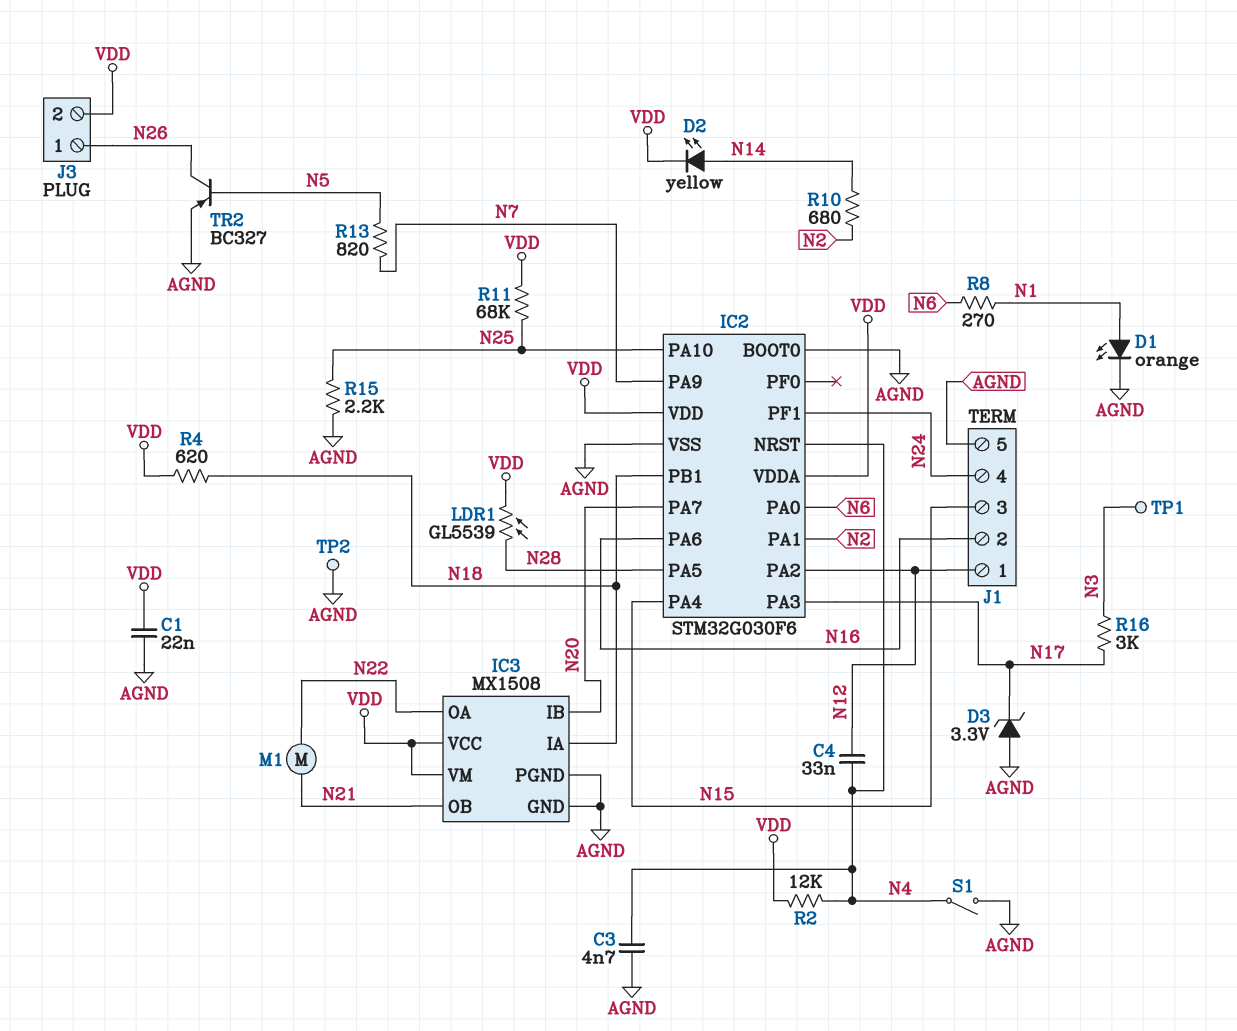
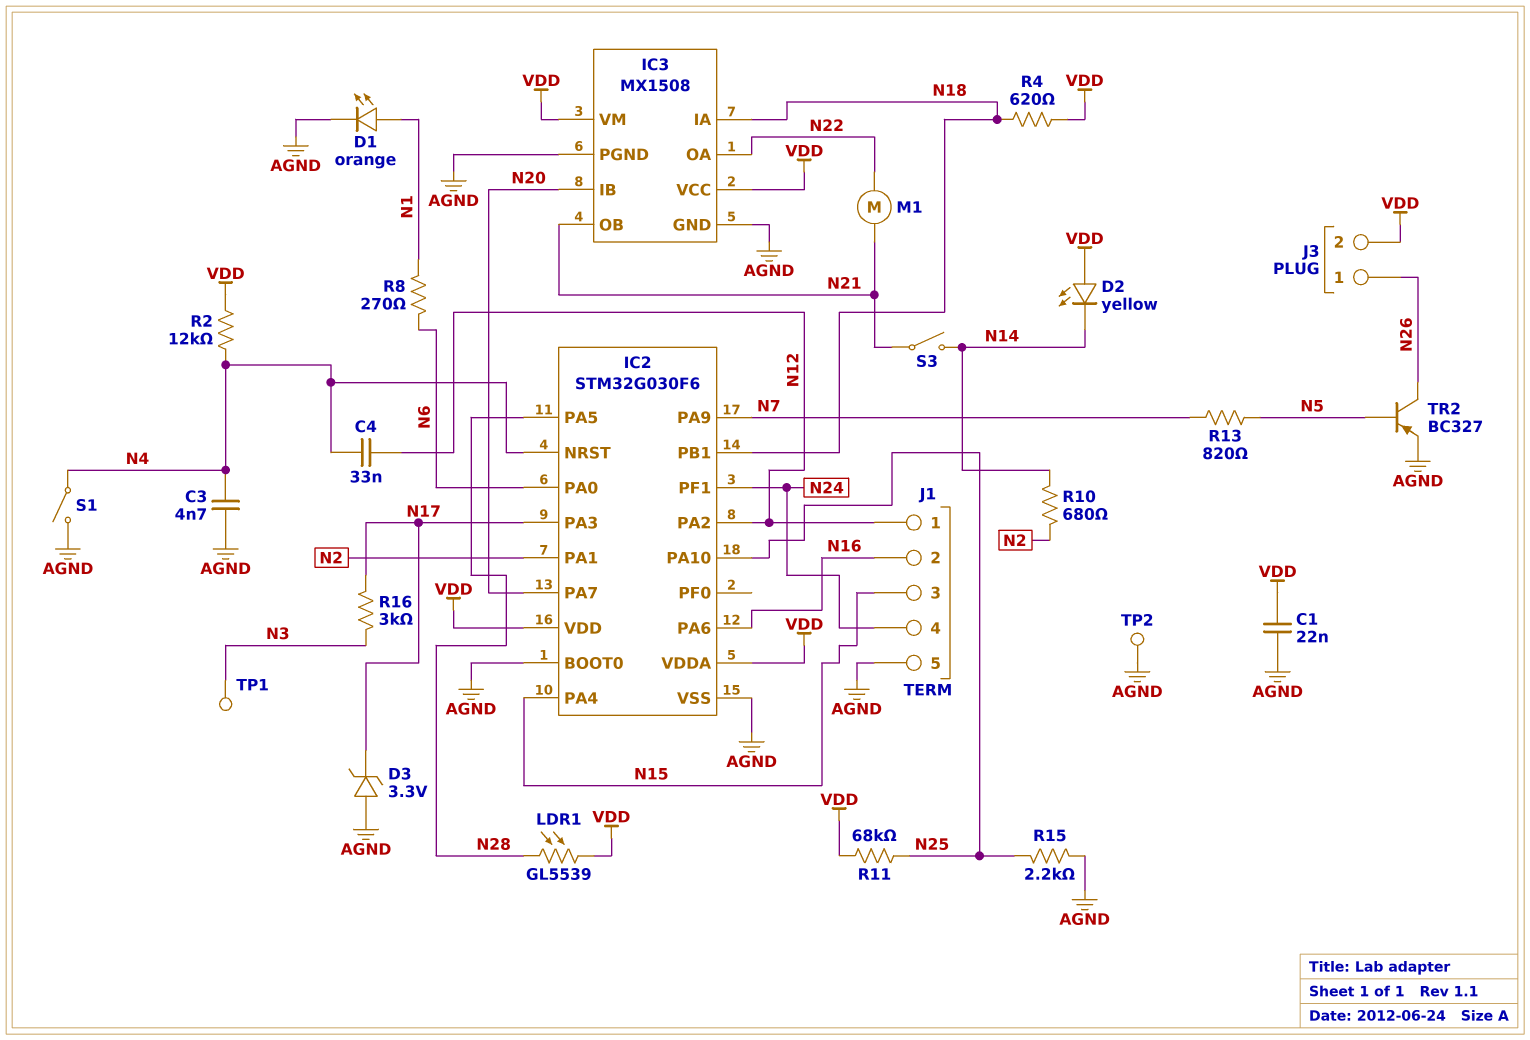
D2: LED yellow (A N14, K VDD) -> LED yellow (A VDD, K N14)
S3: none -> switch (N14, N21)

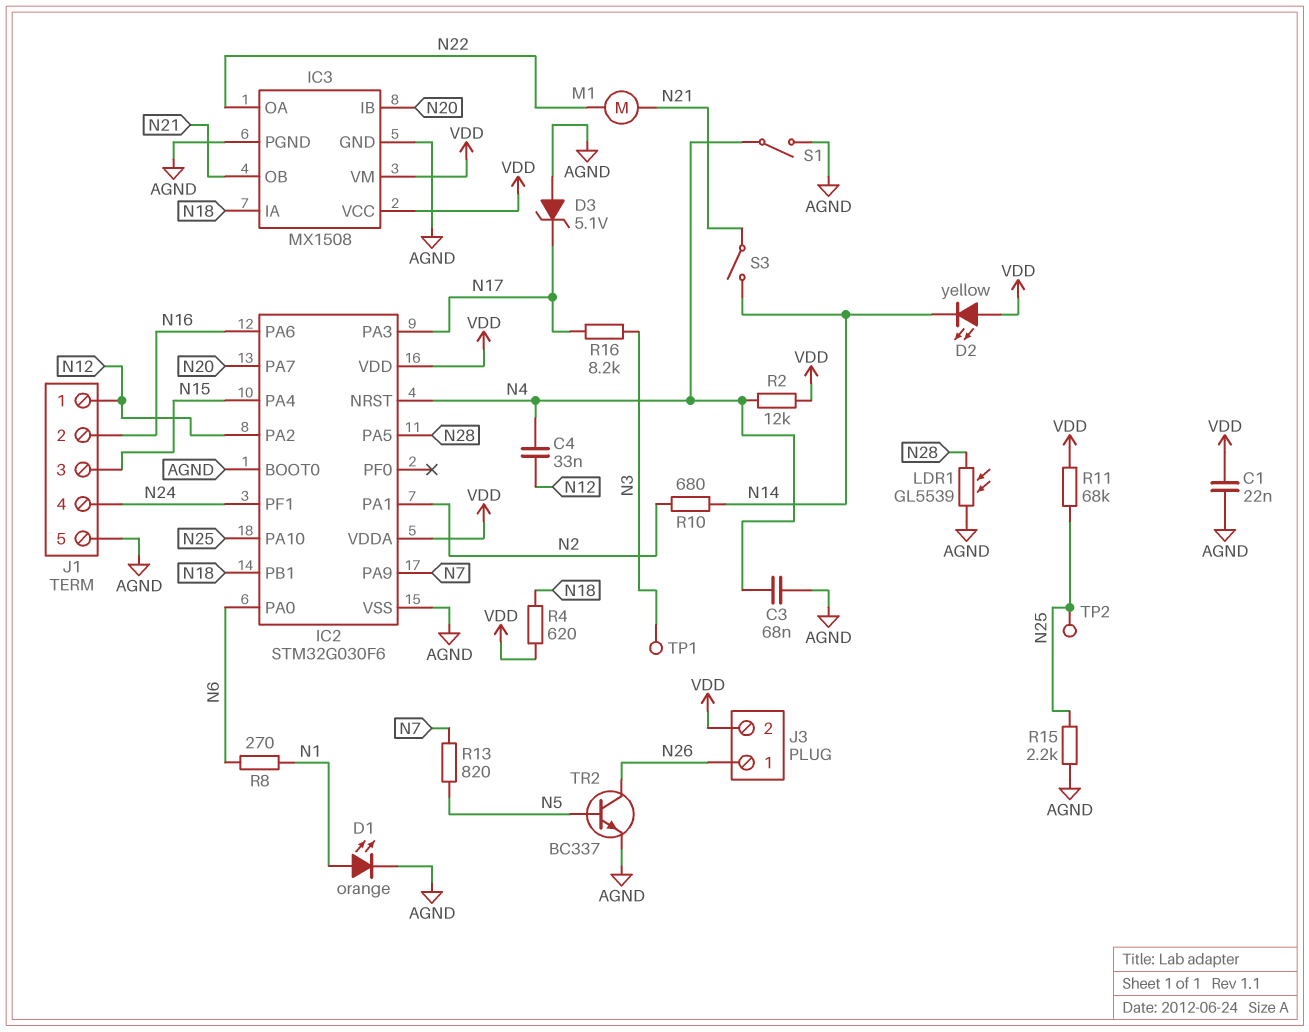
C3: 4.7nF (AGND, N4) -> 68nF (AGND, N4)
D3: zener 3.3V (A AGND, K N17) -> zener 5.1V (A AGND, K N17)
LDR1: GL5539 (N28, VDD) -> GL5539 (AGND, N28)
R16: 3k (N3, N17) -> 8.2k (N3, N17)
TP2: test point (AGND) -> test point (N25)
TR2: PNP BC327 (B N5, C N26, E AGND) -> NPN BC337 (B N5, C N26, E AGND)

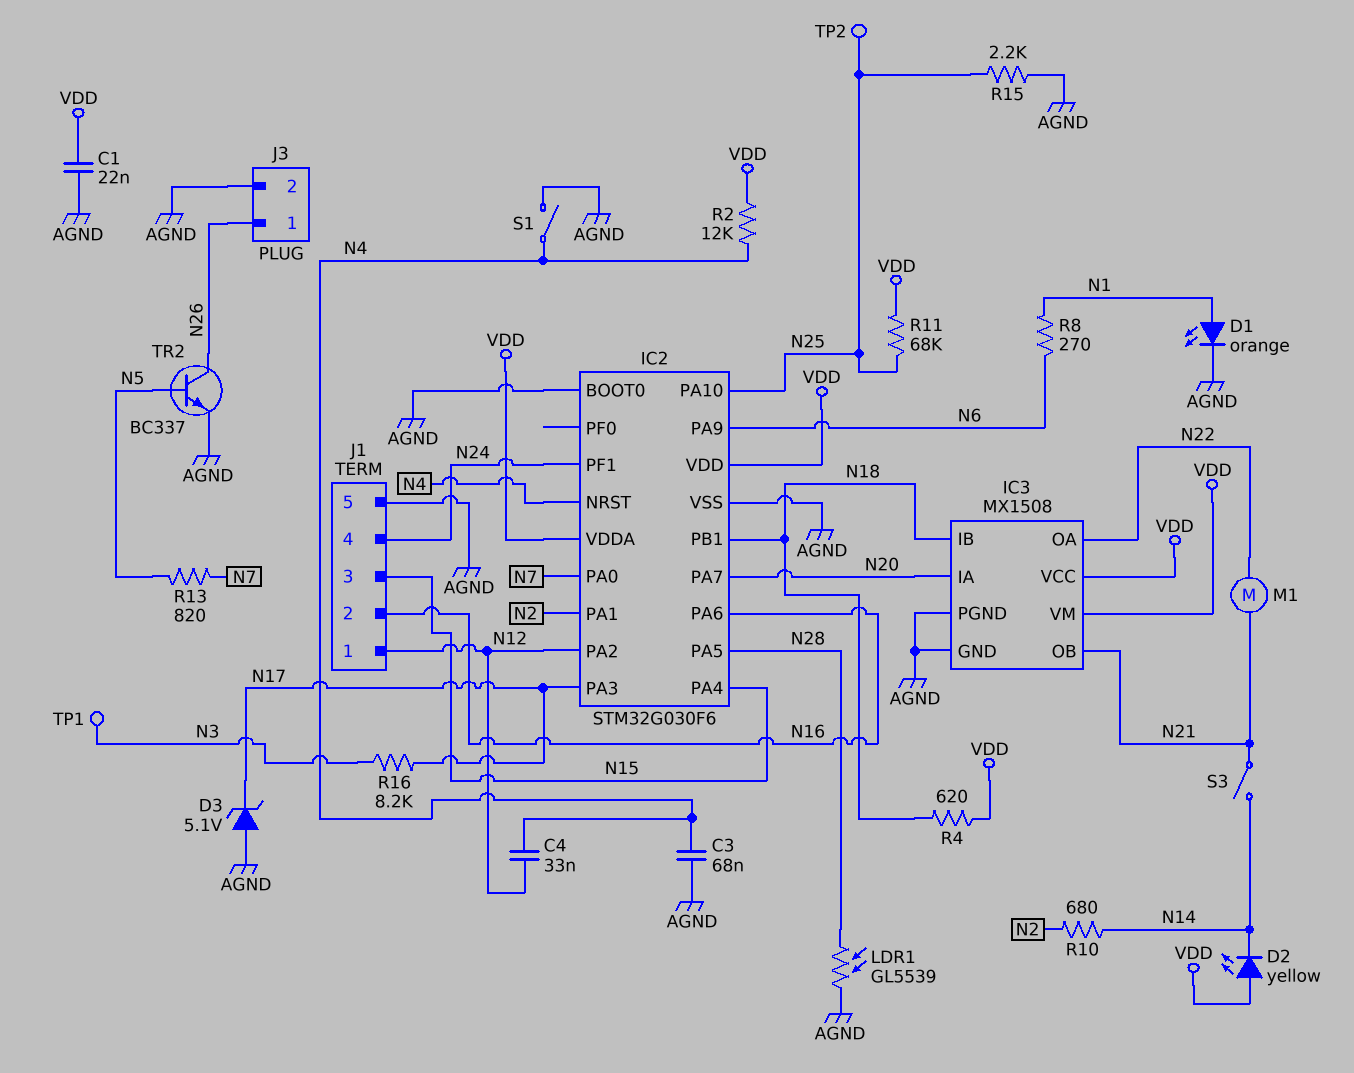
IC2 pin PA0: N6 -> N7
IC2 pin PA9: N7 -> N6
IC3 pin IA: N18 -> N20
IC3 pin IB: N20 -> N18
J3 pin 2: VDD -> AGND

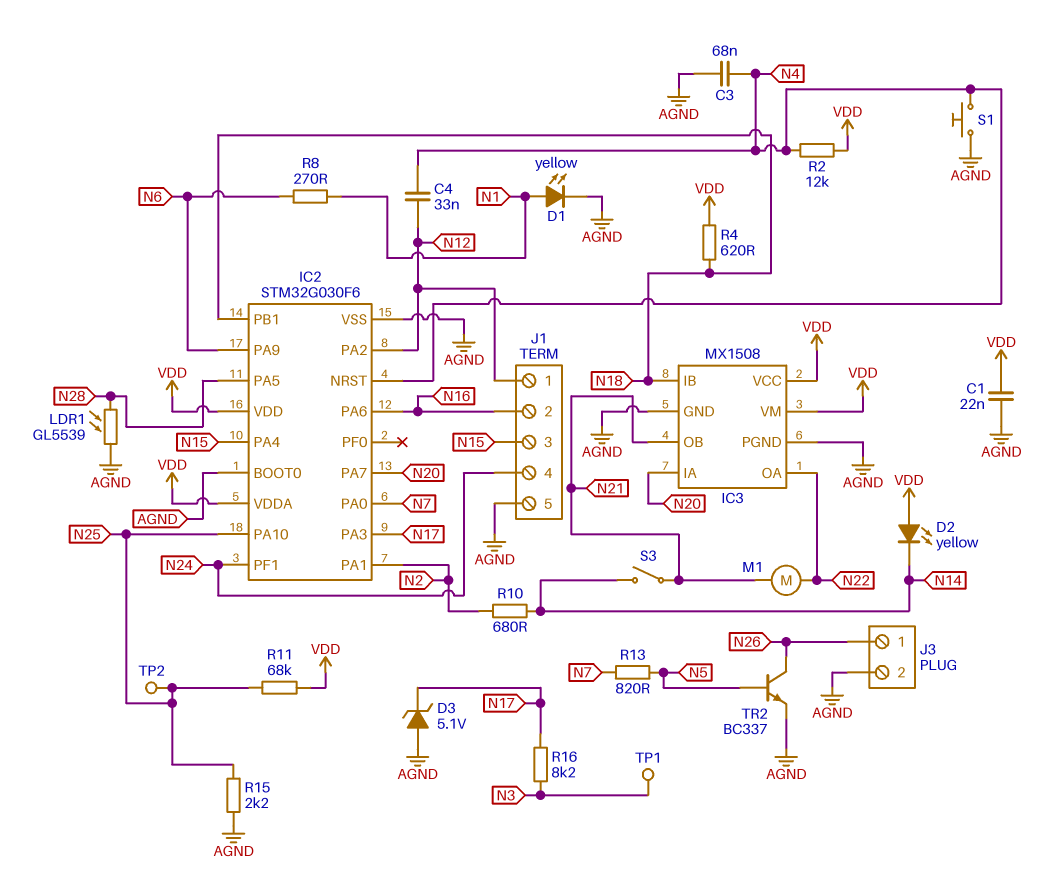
D1: LED orange (A N1, K AGND) -> LED yellow (A N1, K AGND)
S1: switch (AGND, N4) -> button (AGND, N4)

